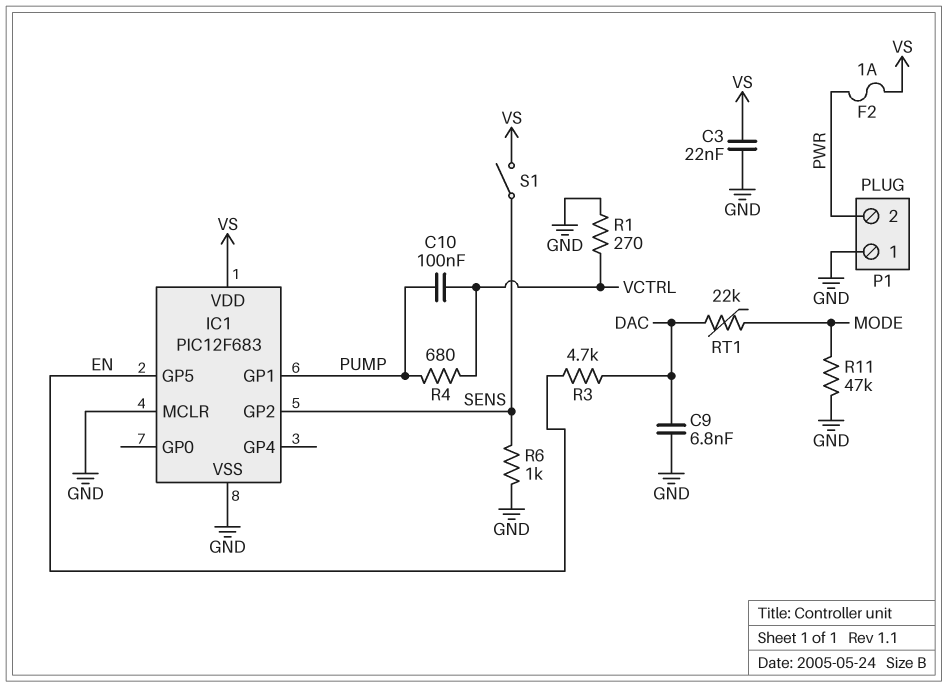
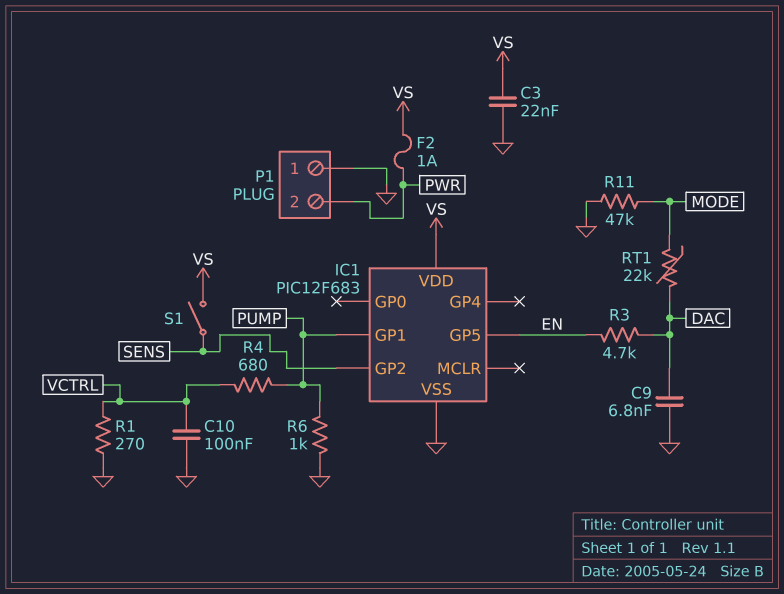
C10: 100nF (PUMP, VCTRL) -> 100nF (GND, VCTRL)
IC1 pin MCLR: GND -> none
R6: 1k (GND, SENS) -> 1k (GND, PUMP)

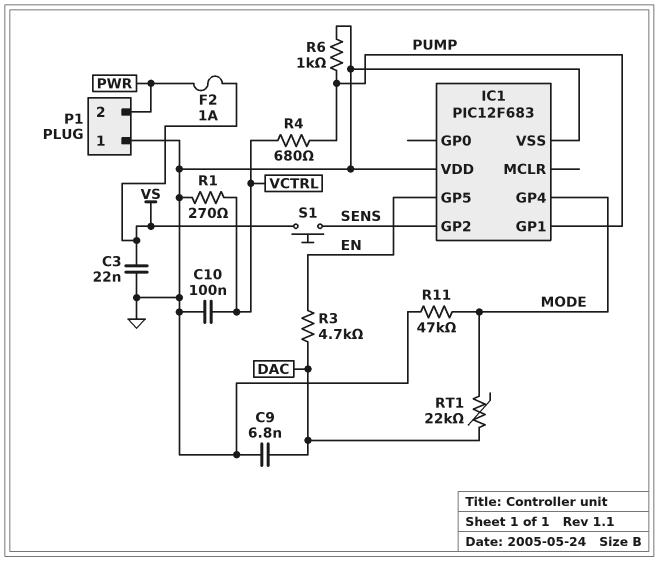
IC1 pin GP4: none -> MODE
IC1 pin VDD: VS -> GND
S1: switch (SENS, VS) -> button (SENS, VS)

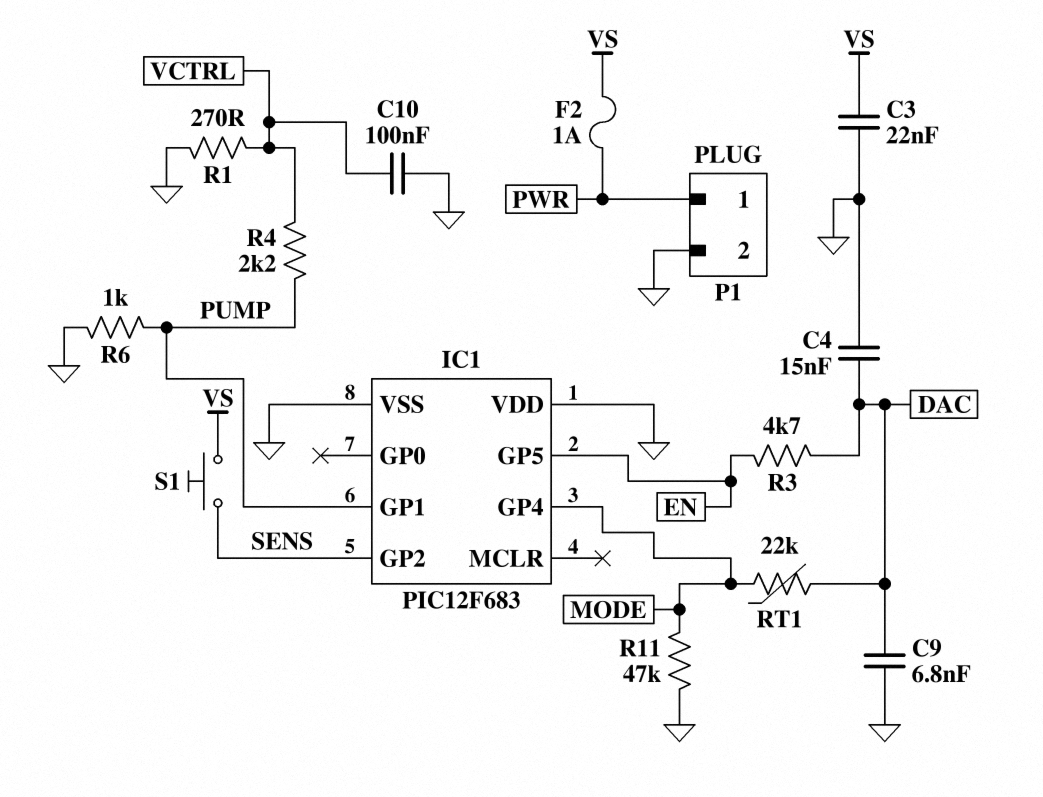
C4: none -> 15nF (DAC, GND)
P1 pin 1: GND -> PWR
P1 pin 2: PWR -> GND
R4: 680 (PUMP, VCTRL) -> 2.2k (PUMP, VCTRL)

